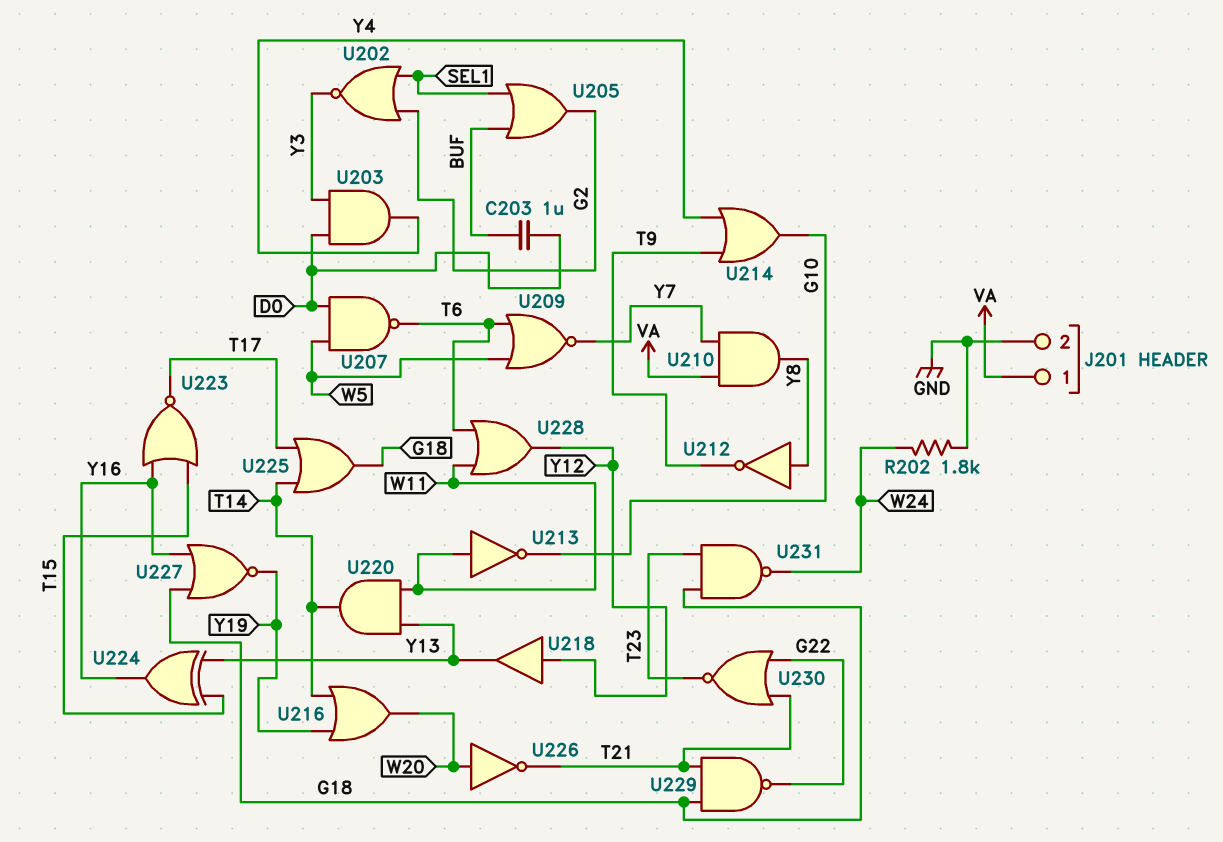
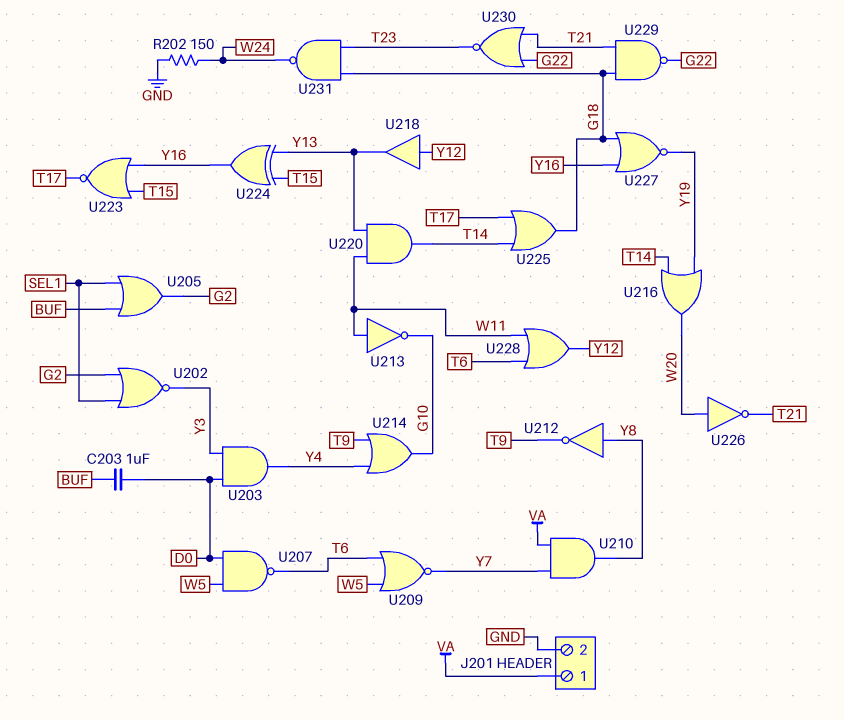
R202: 1.8k (GND, W24) -> 150 (GND, W24)

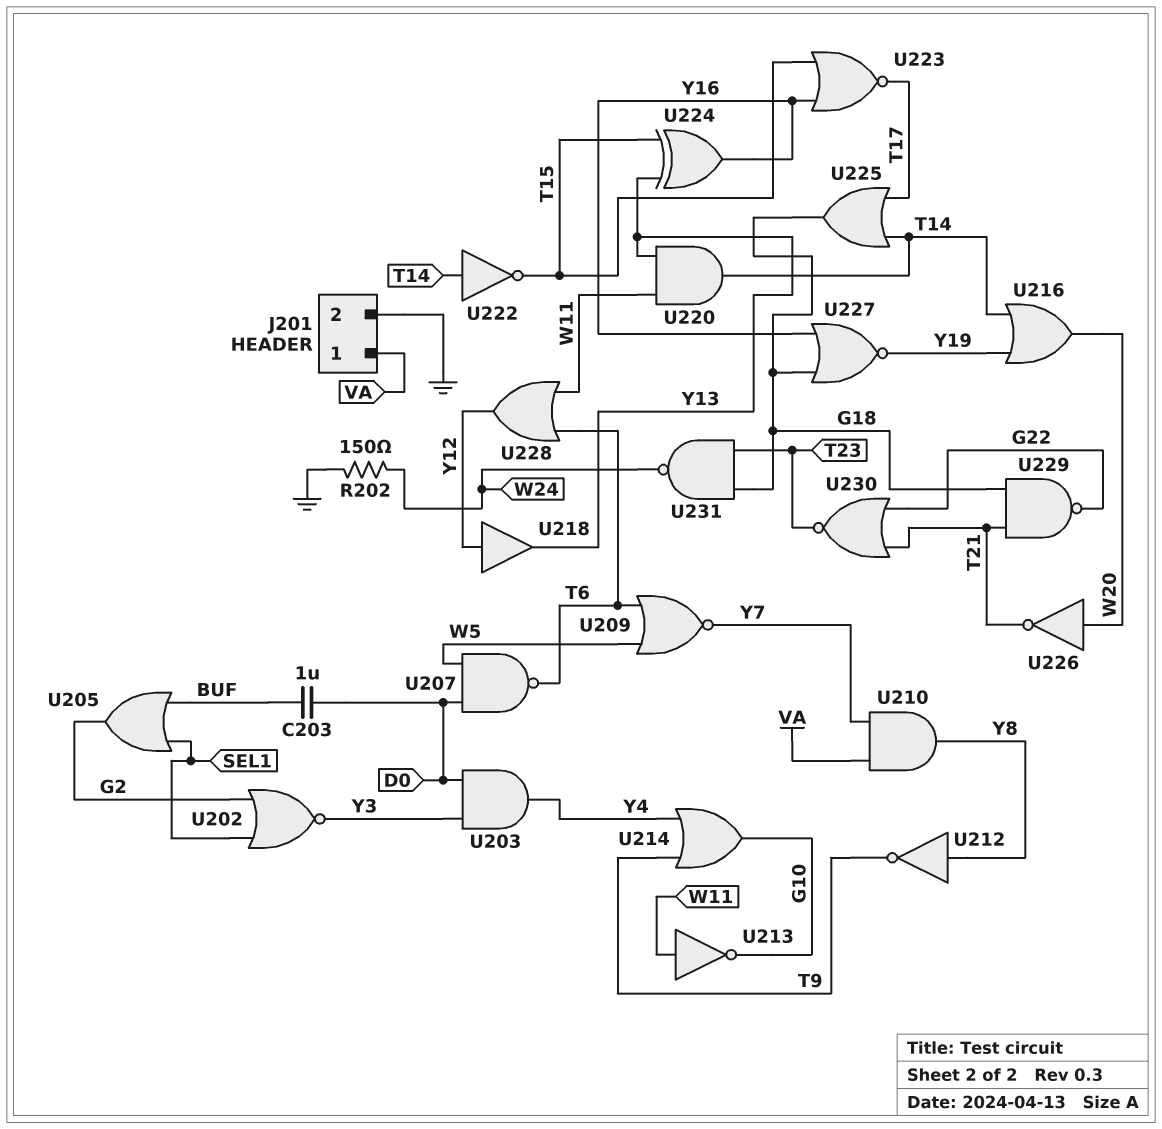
U222: none -> NOT (in T14, out T15)

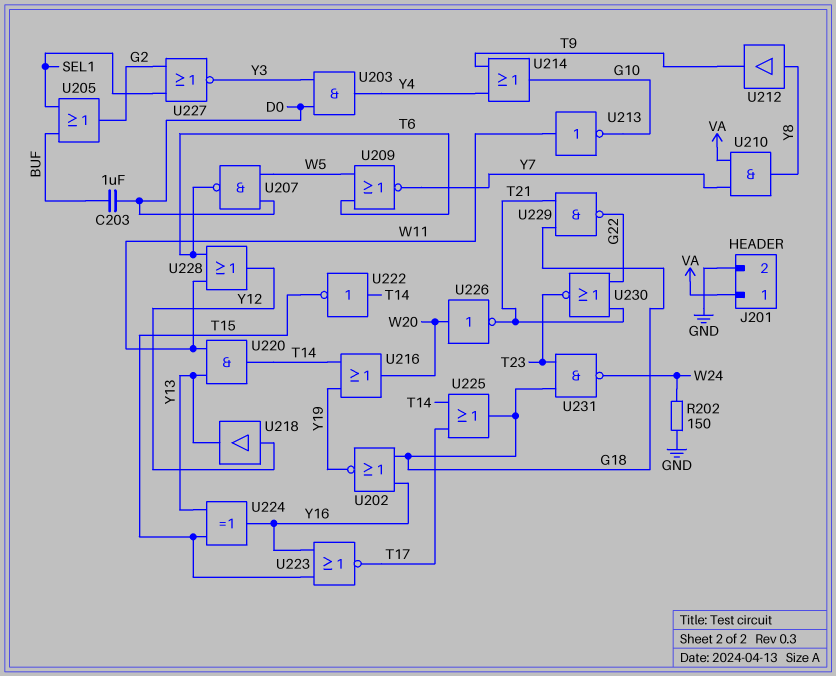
U202: NOR (in G2, in SEL1, out Y3) -> NOR (in G18, in Y16, out Y19)
U212: NOT (in Y8, out T9) -> buffer (in Y8, out T9)
U227: NOR (in G18, in Y16, out Y19) -> NOR (in G2, in SEL1, out Y3)

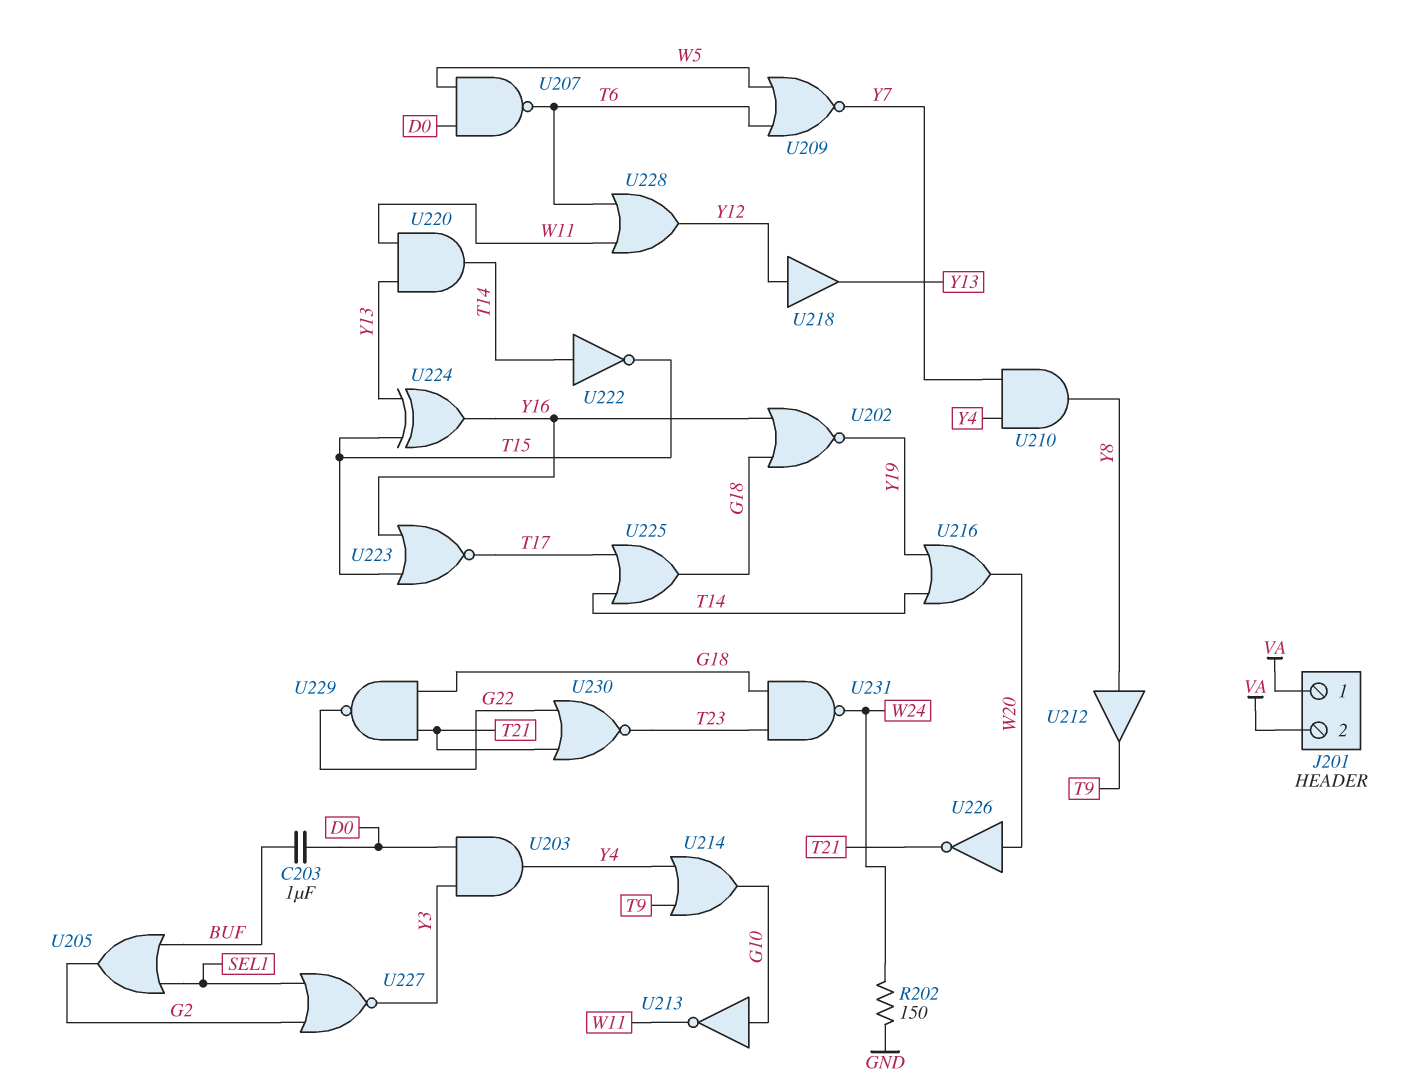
J201 pin 2: GND -> VA
U210: AND (in VA, in Y7, out Y8) -> AND (in Y4, in Y7, out Y8)
U213: NOT (in W11, out G10) -> NOT (in G10, out W11)

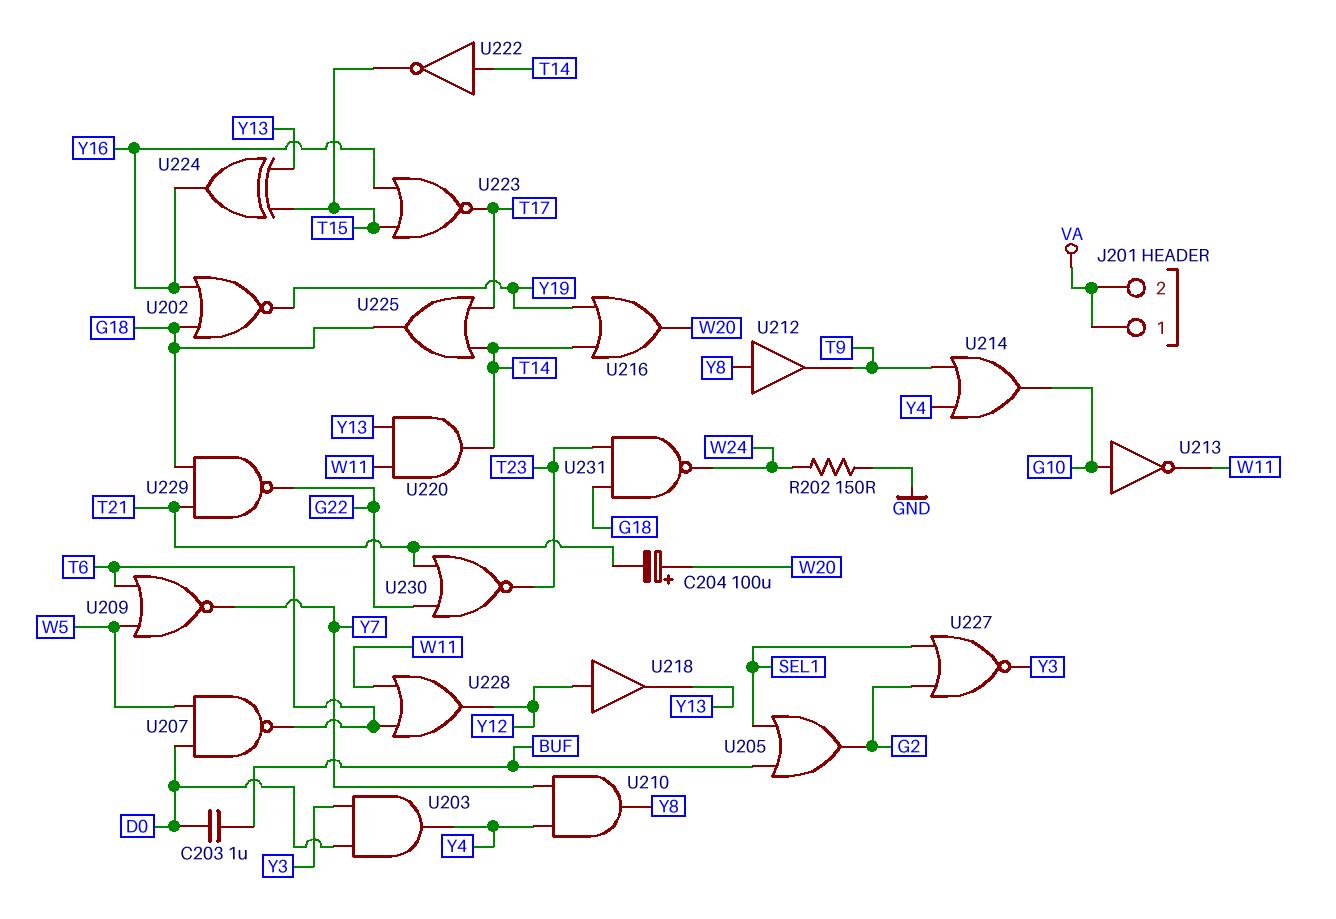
C204: none -> 100uF (plus W20, minus T21)
U226: NOT (in W20, out T21) -> none

